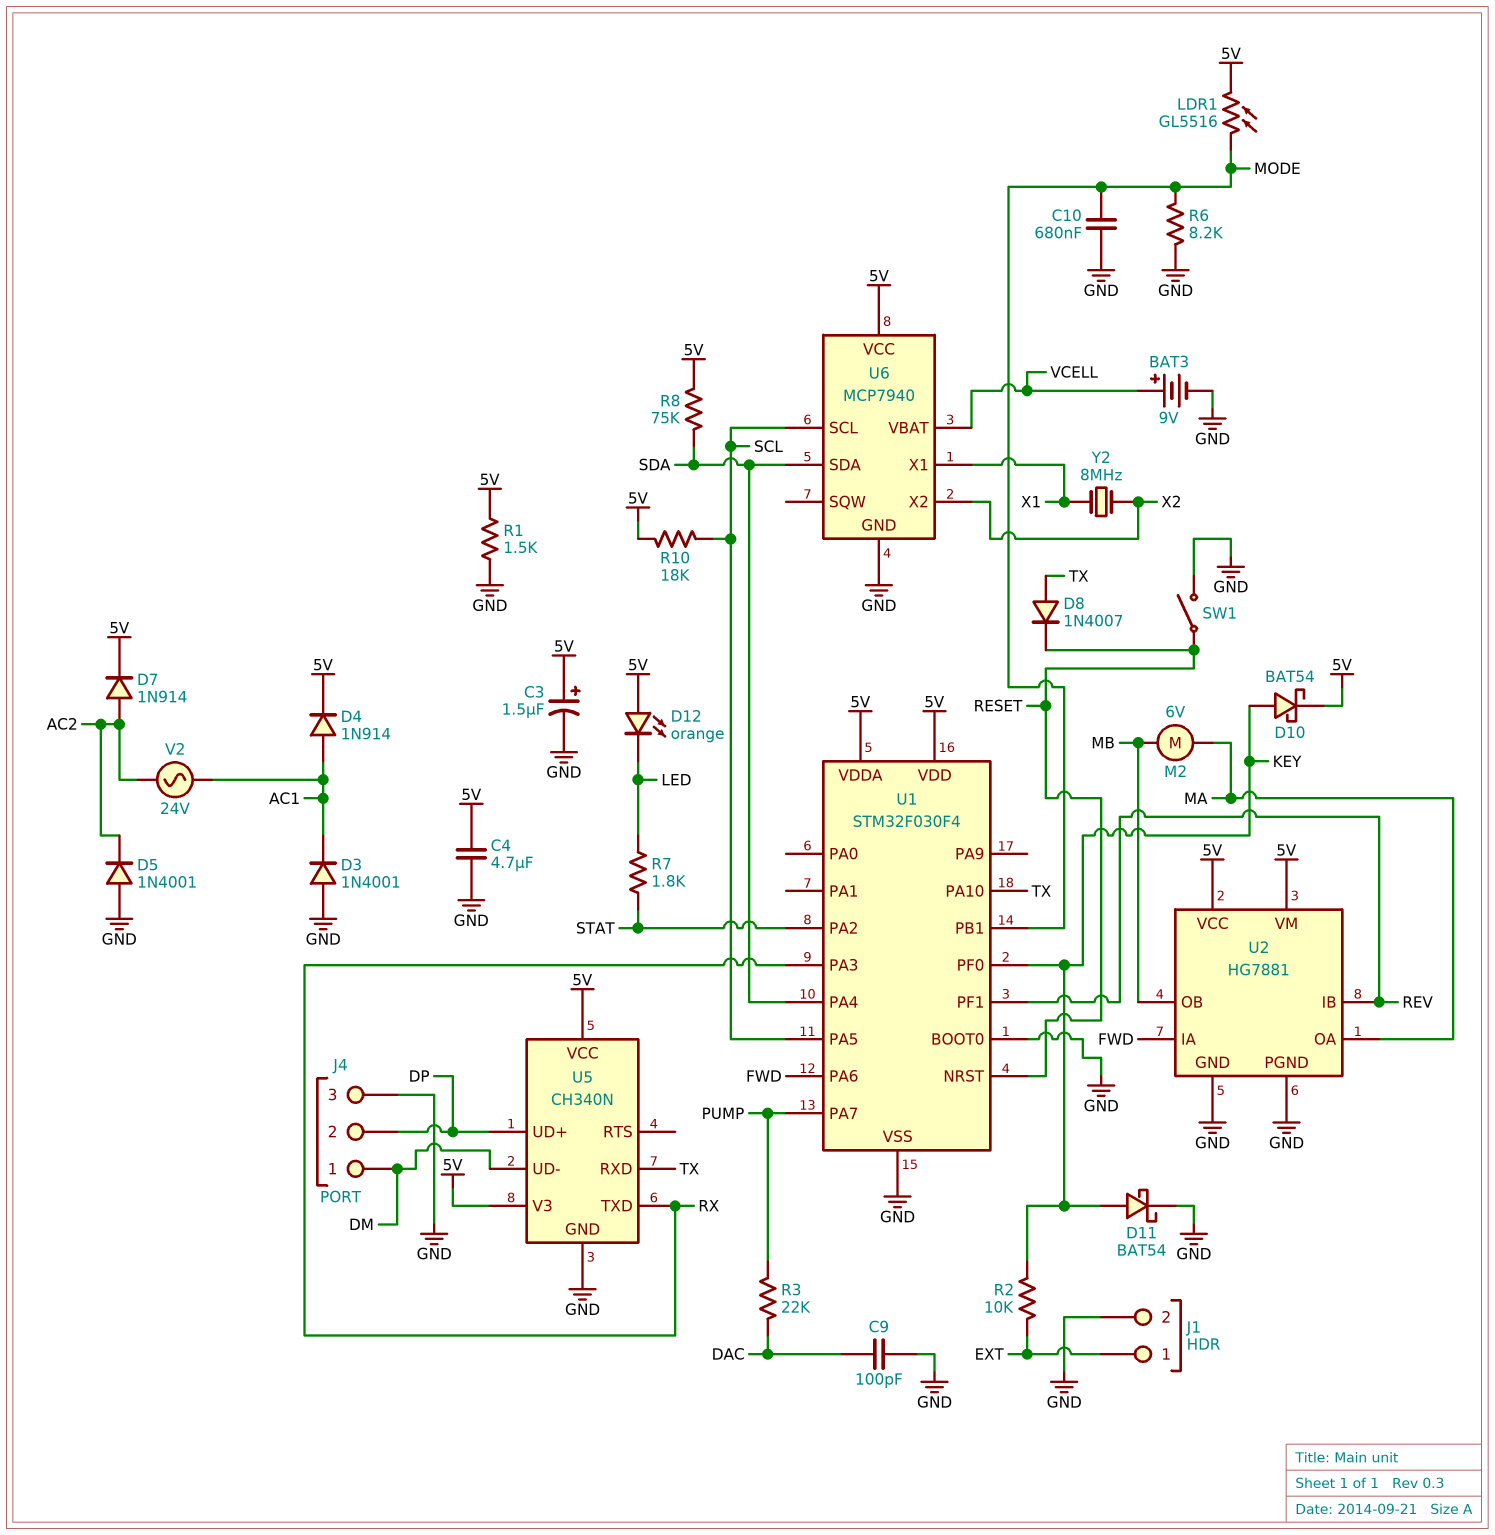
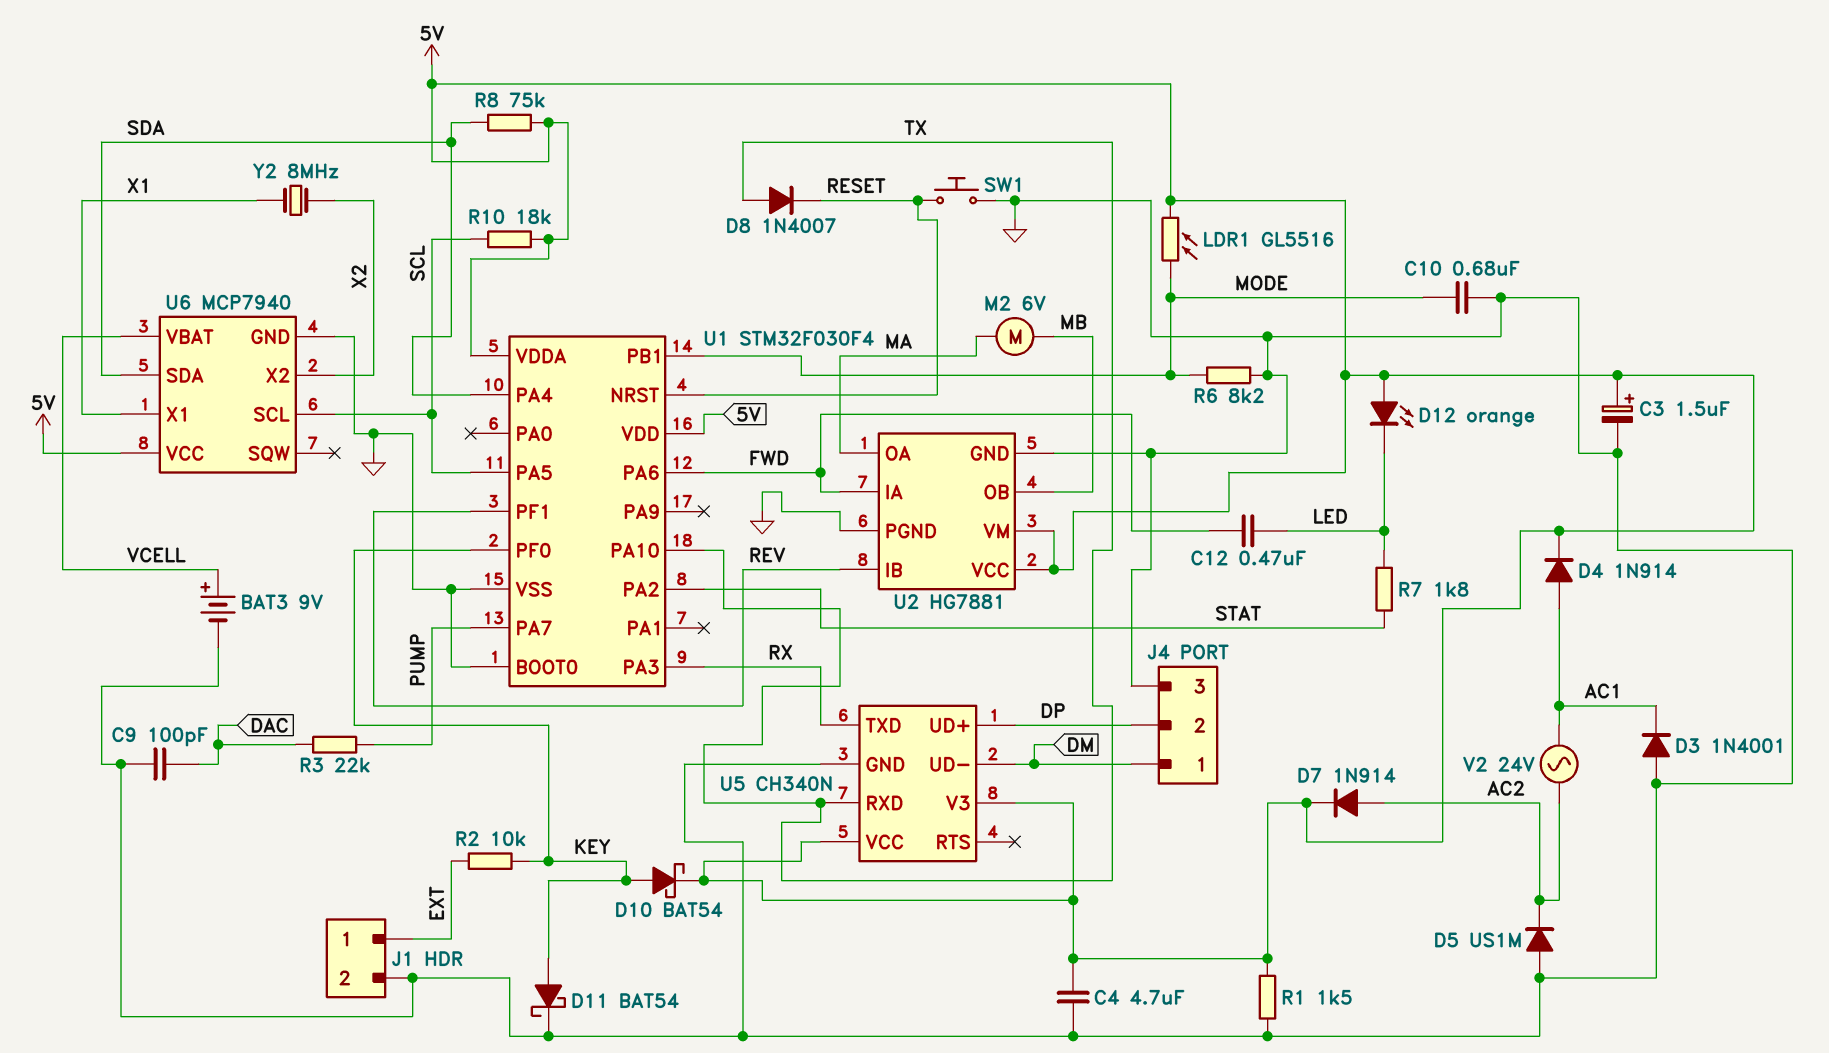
C12: none -> 470nF (FWD, LED)
D5: diode 1N4001 (A GND, K AC2) -> diode US1M (A GND, K AC2)
SW1: switch (GND, RESET) -> button (GND, RESET)

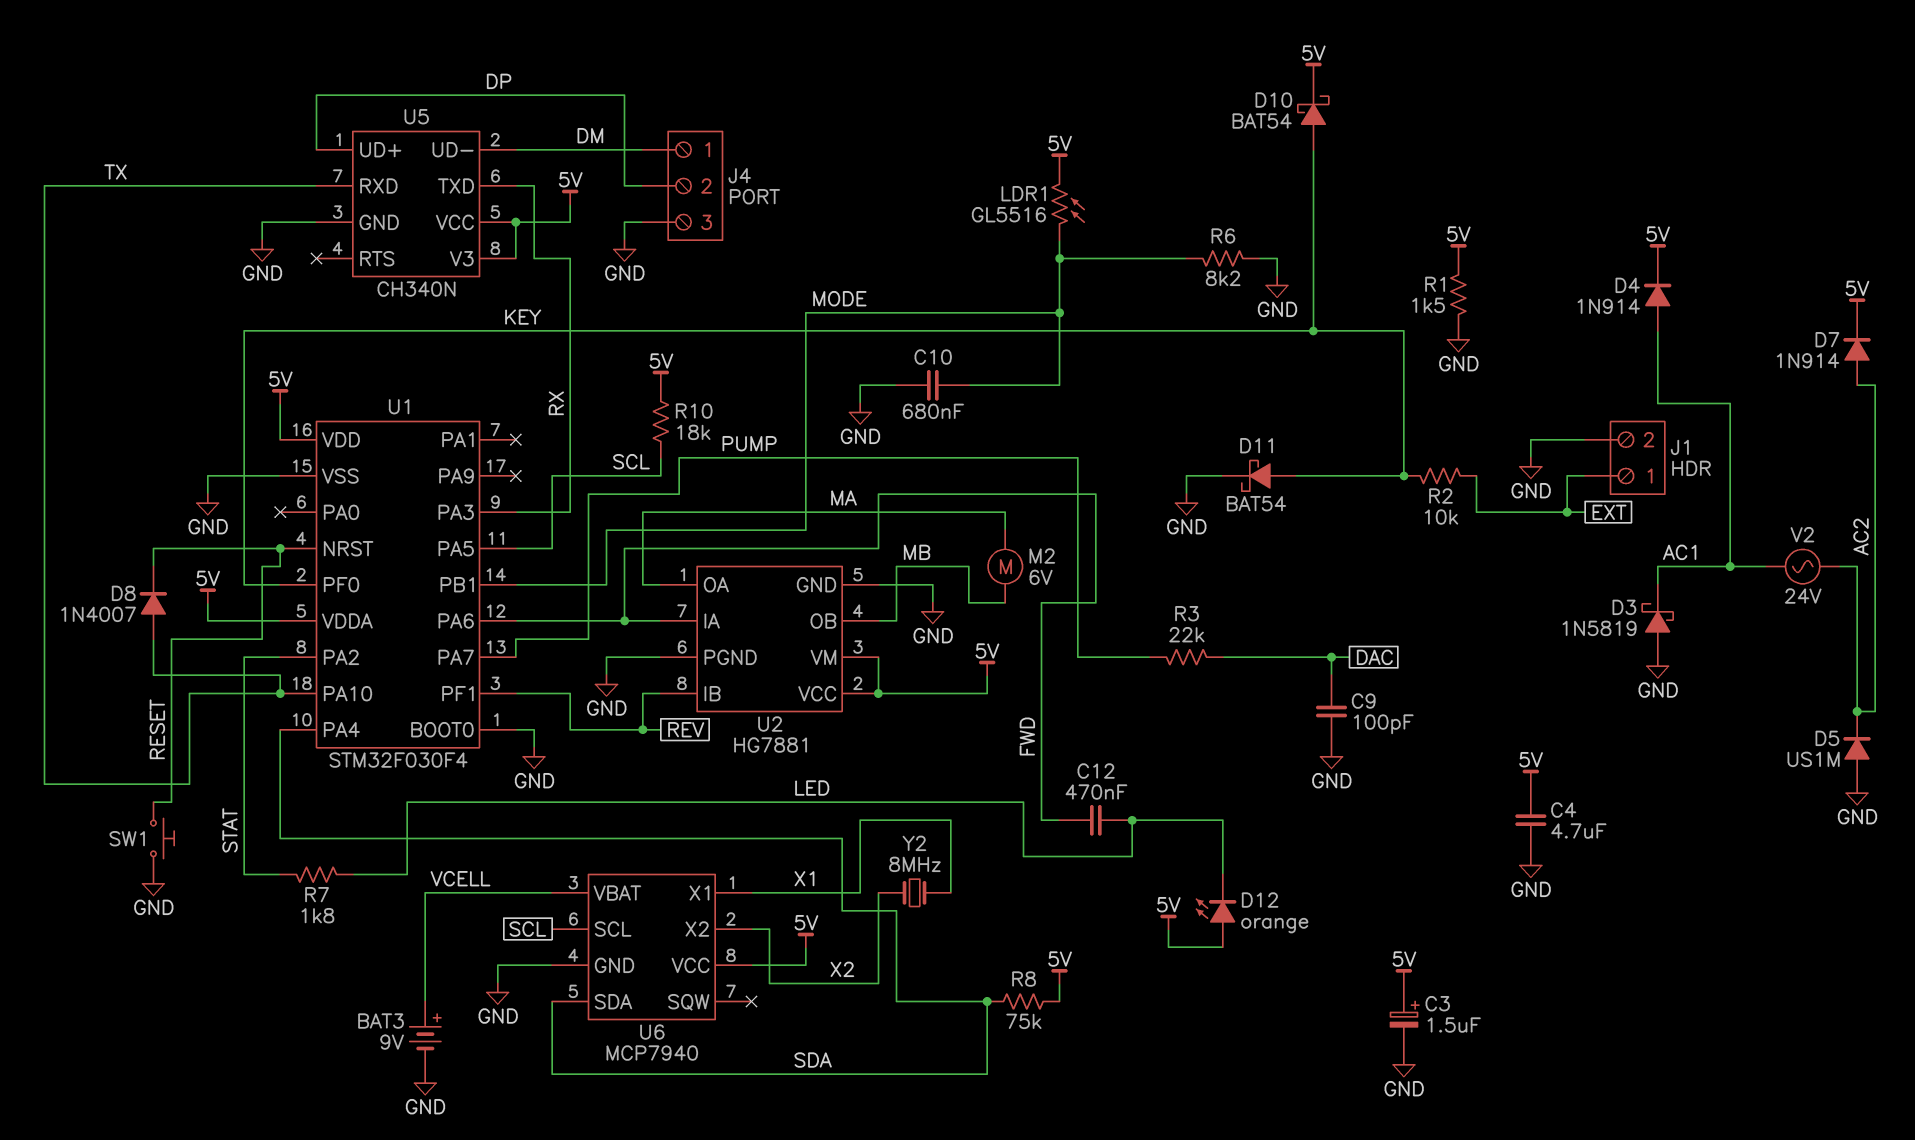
D3: diode 1N4001 (A GND, K AC1) -> schottky 1N5819 (A GND, K AC1)

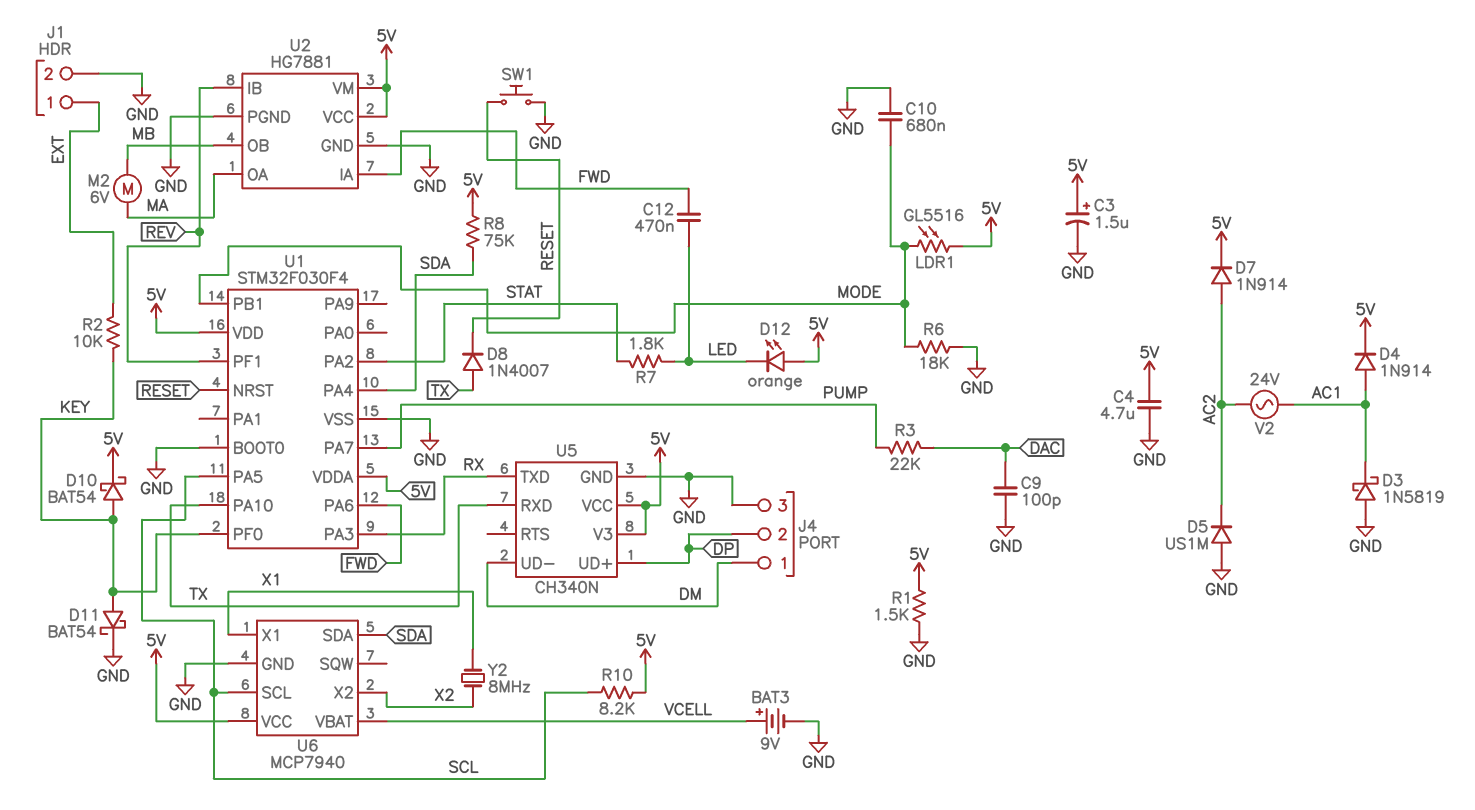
R6: 8.2k (GND, MODE) -> 18k (GND, MODE)
R10: 18k (5V, SCL) -> 8.2k (5V, SCL)

